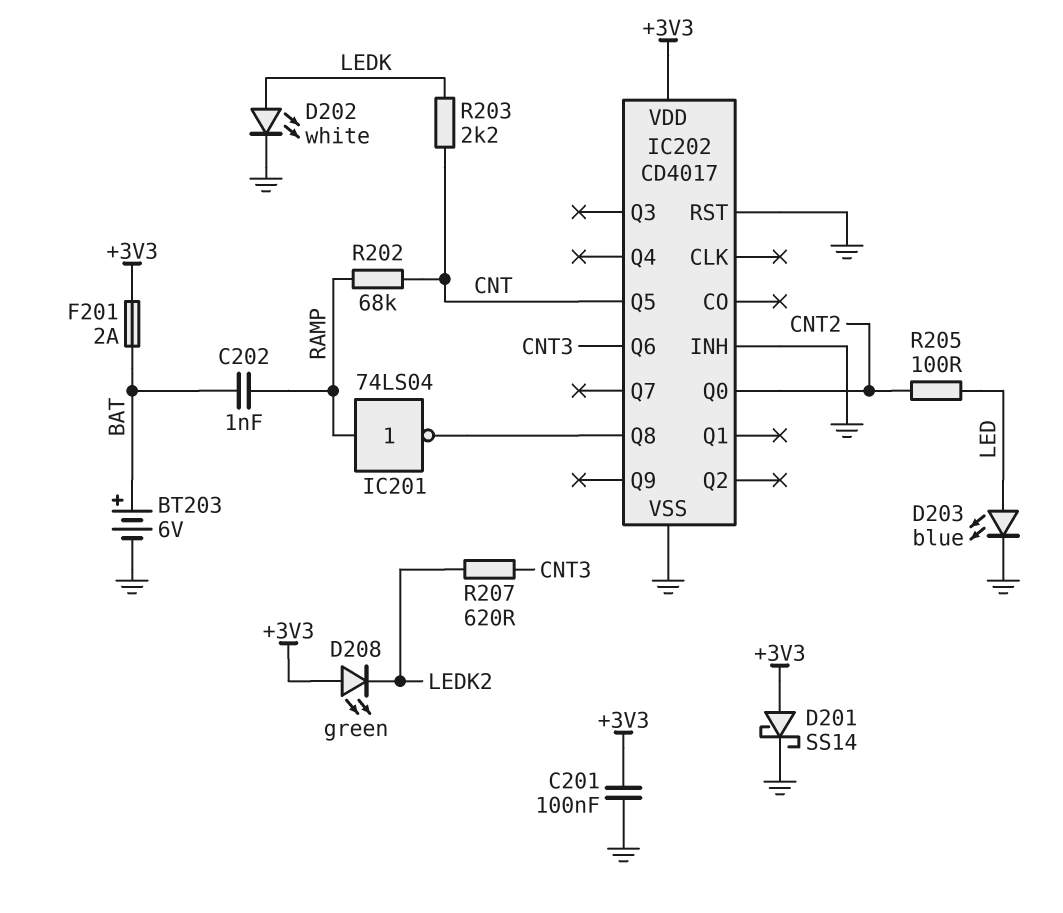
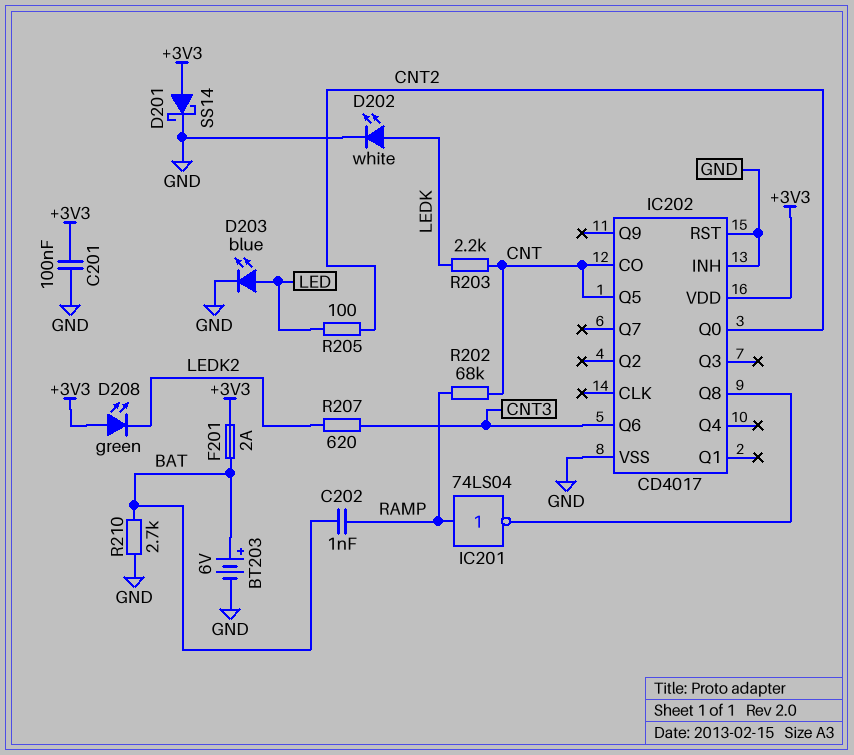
IC202 pin CO: none -> CNT
R210: none -> 2.7k (BAT, GND)

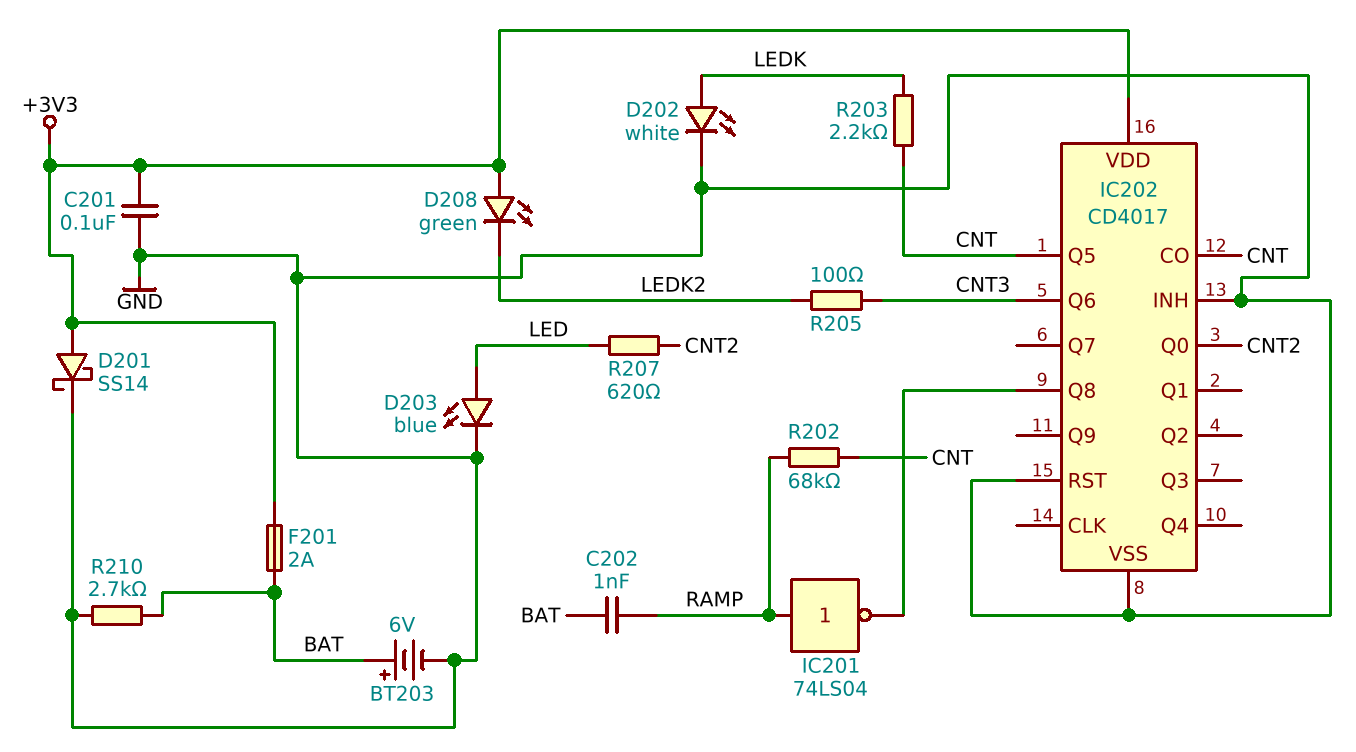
R205: 100 (CNT2, LED) -> 100 (CNT3, LEDK2)
R207: 620 (CNT3, LEDK2) -> 620 (CNT2, LED)

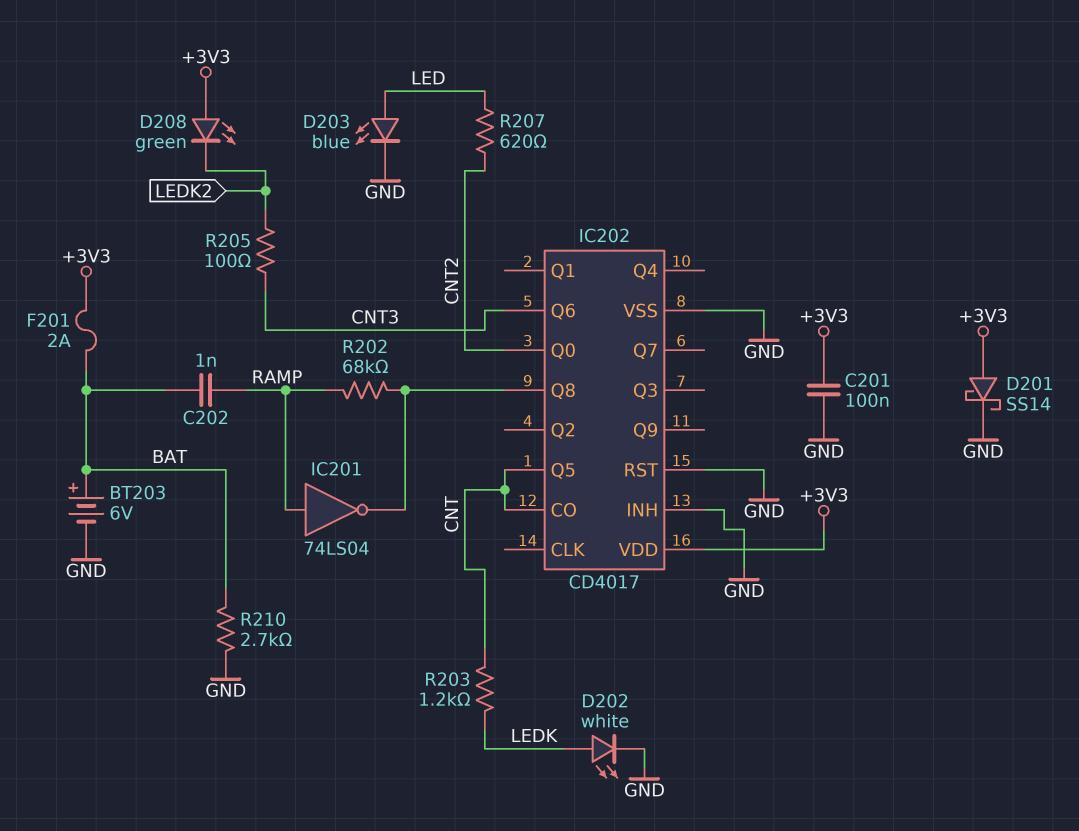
R202: 68k (CNT, RAMP) -> 68k (IC202/Q8, RAMP)
R203: 2.2k (CNT, LEDK) -> 1.2k (CNT, LEDK)

